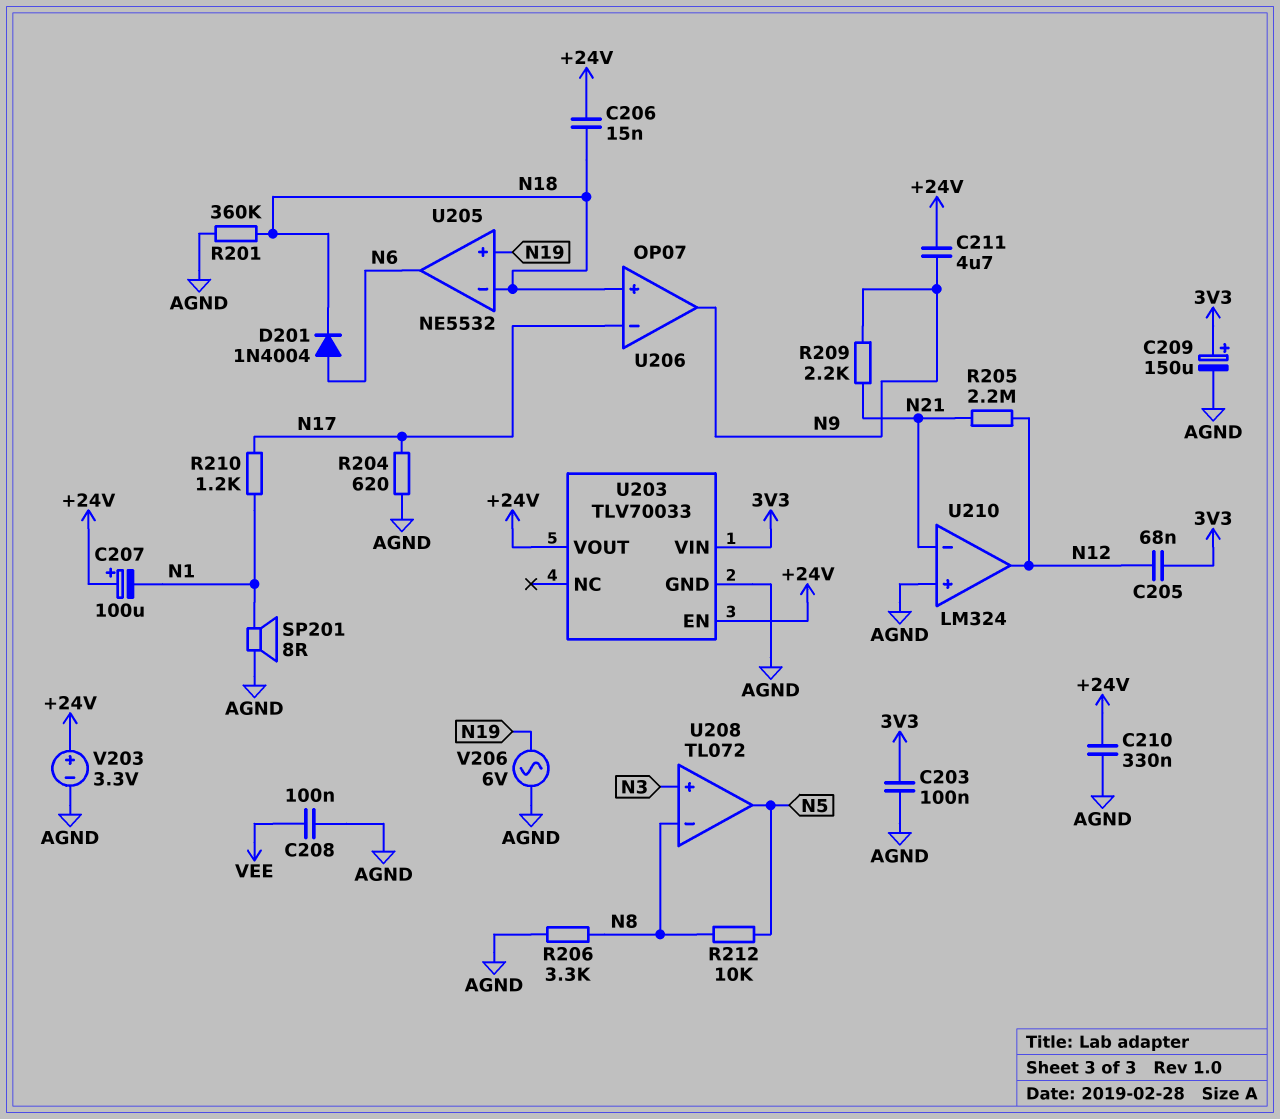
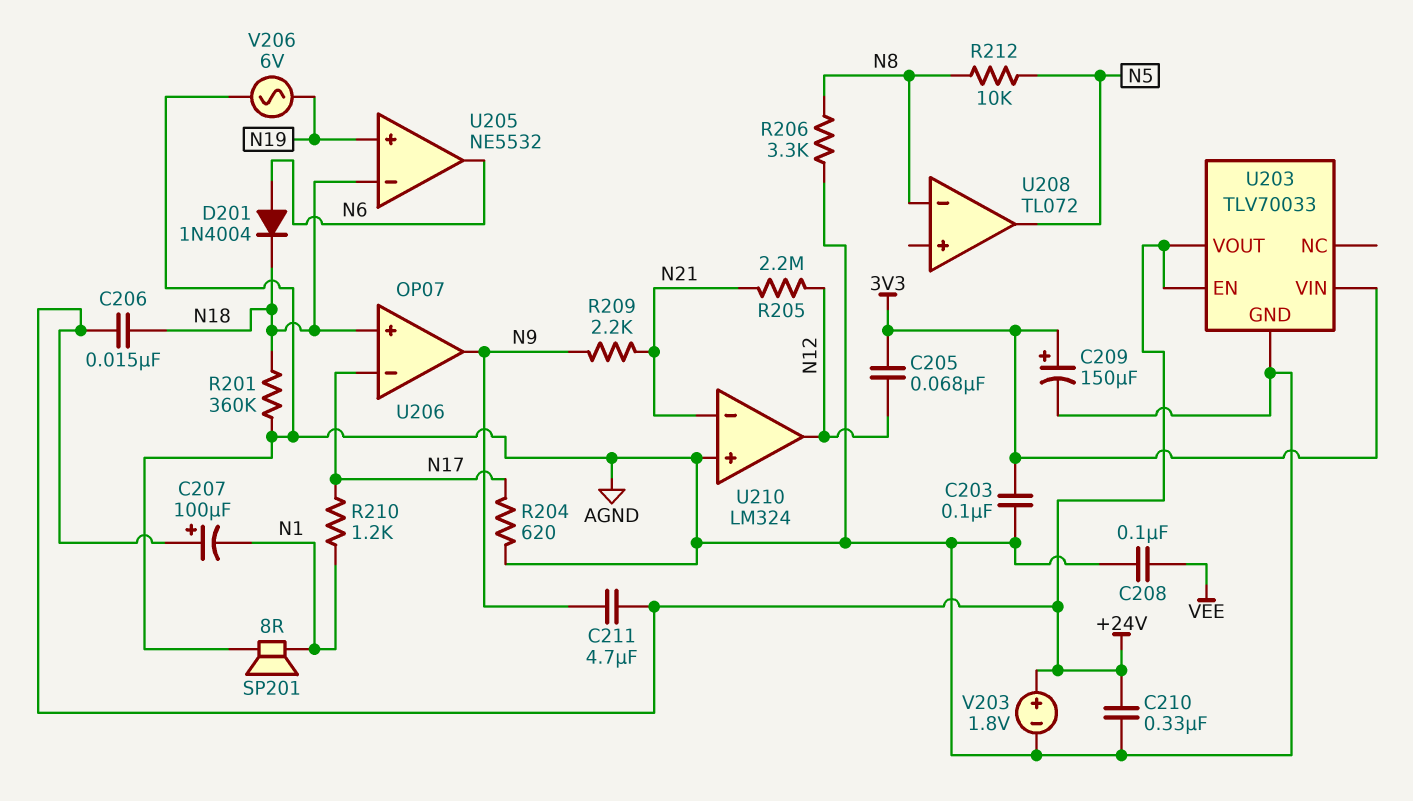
U208 pin in+: N3 -> none
V203: 3.3V (plus +24V, minus AGND) -> 1.8V (plus +24V, minus AGND)

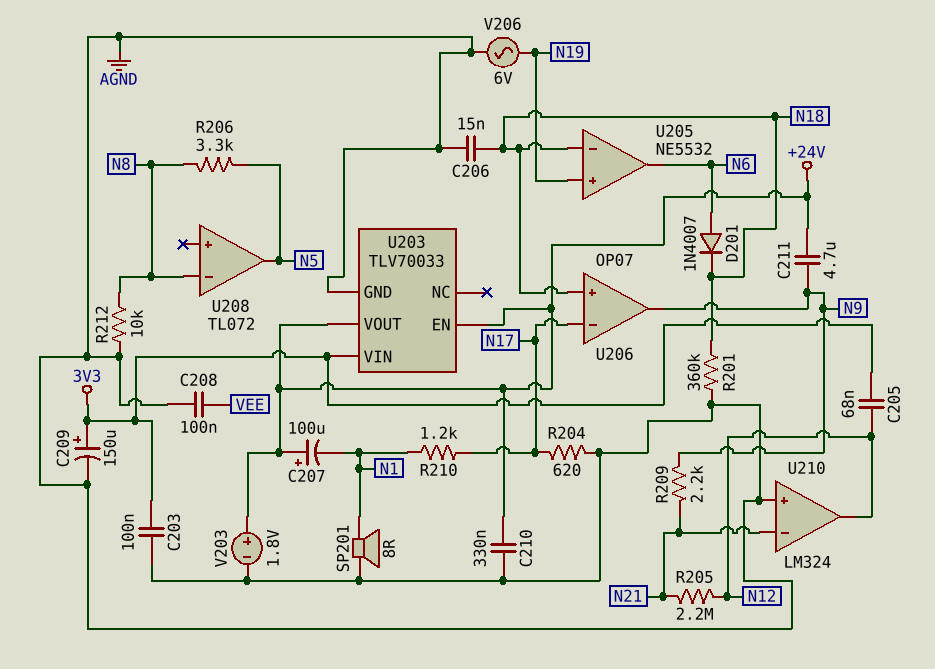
C206: 15nF (+24V, N18) -> 15nF (AGND, N18)
D201: diode 1N4004 (A N6, K N18) -> diode 1N4007 (A N6, K N18)
R206: 3.3k (AGND, N8) -> 3.3k (N5, N8)
R212: 10k (N5, N8) -> 10k (AGND, N8)

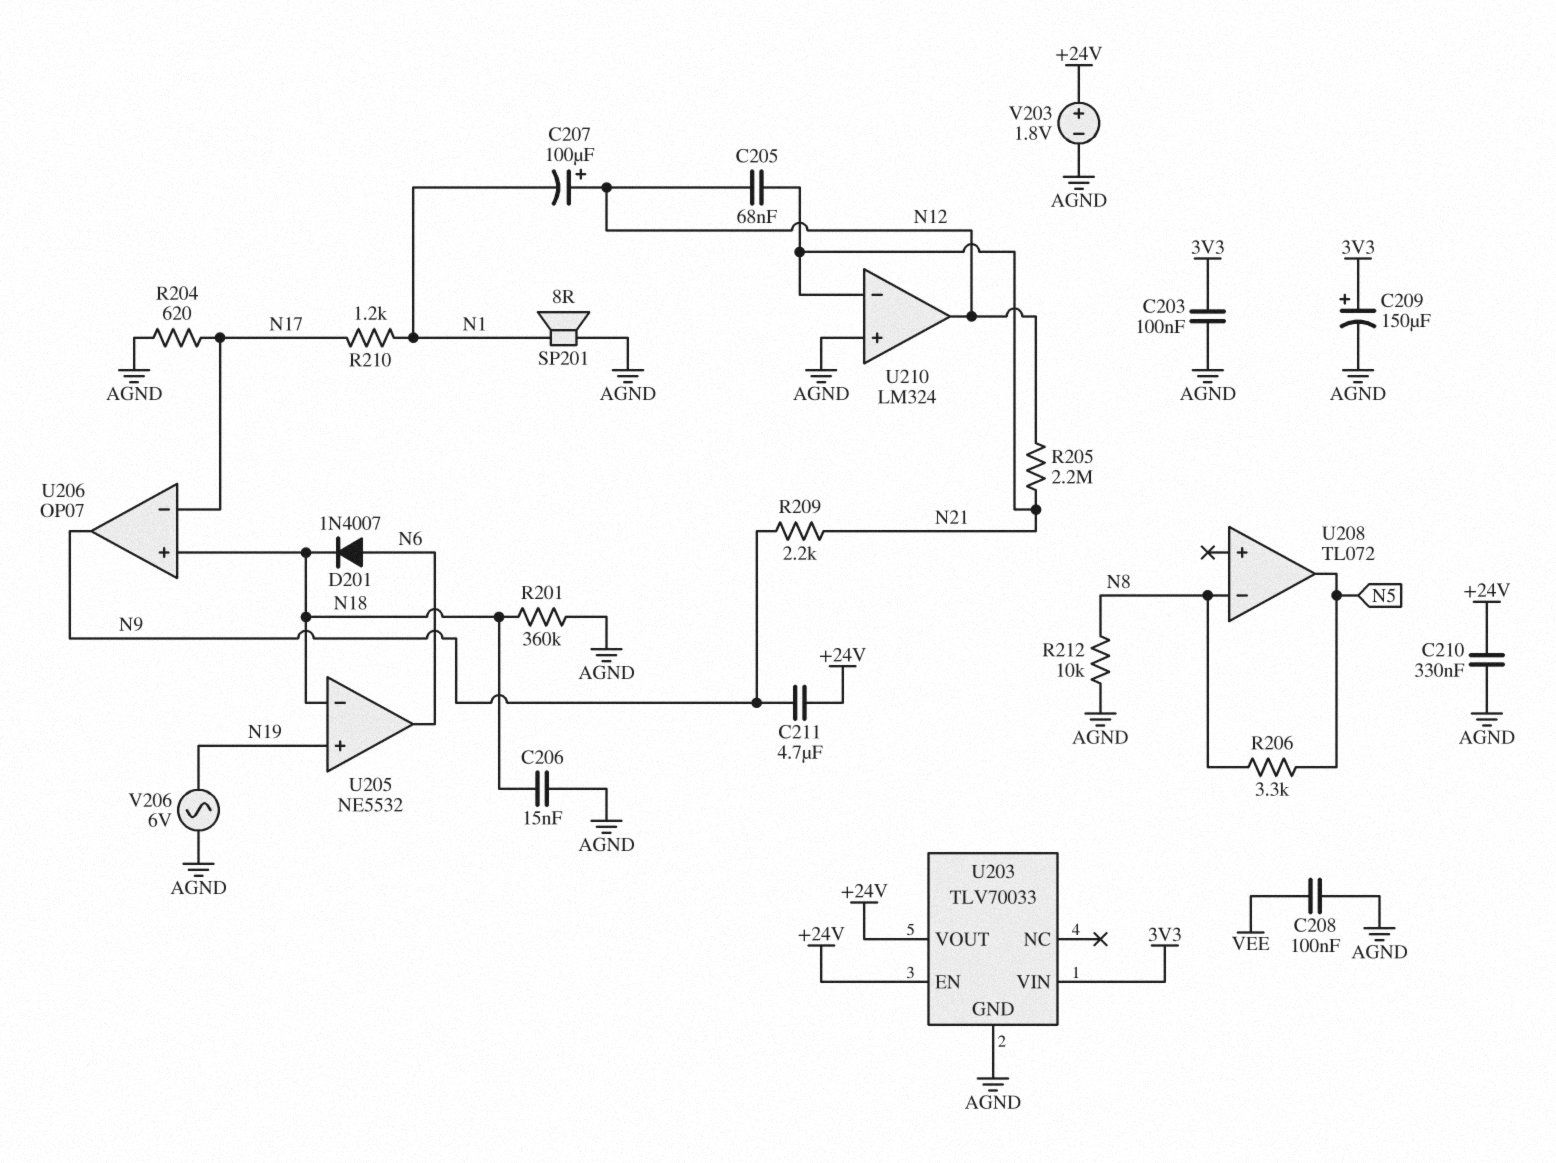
C205: 68nF (3V3, N12) -> 68nF (N12, N21)
C207: 100uF (plus +24V, minus N1) -> 100uF (plus N12, minus N1)

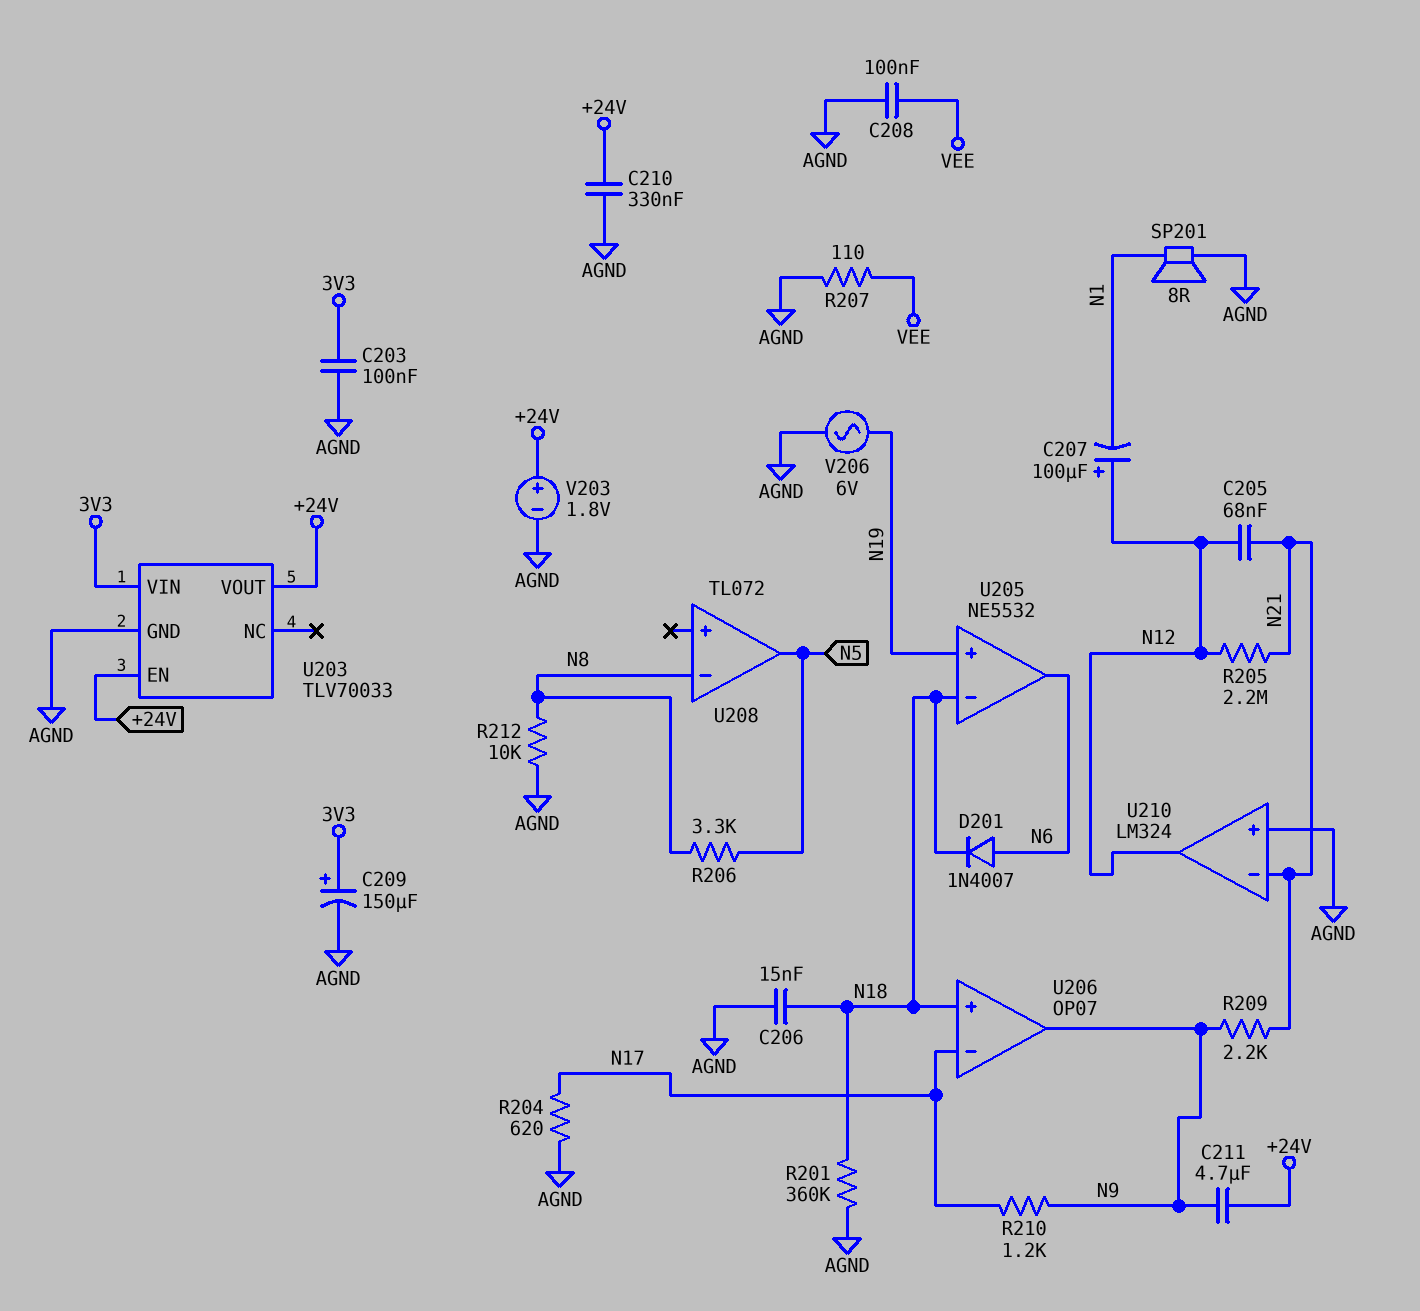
R207: none -> 110 (AGND, VEE)
R210: 1.2k (N1, N17) -> 1.2k (N9, N17)

